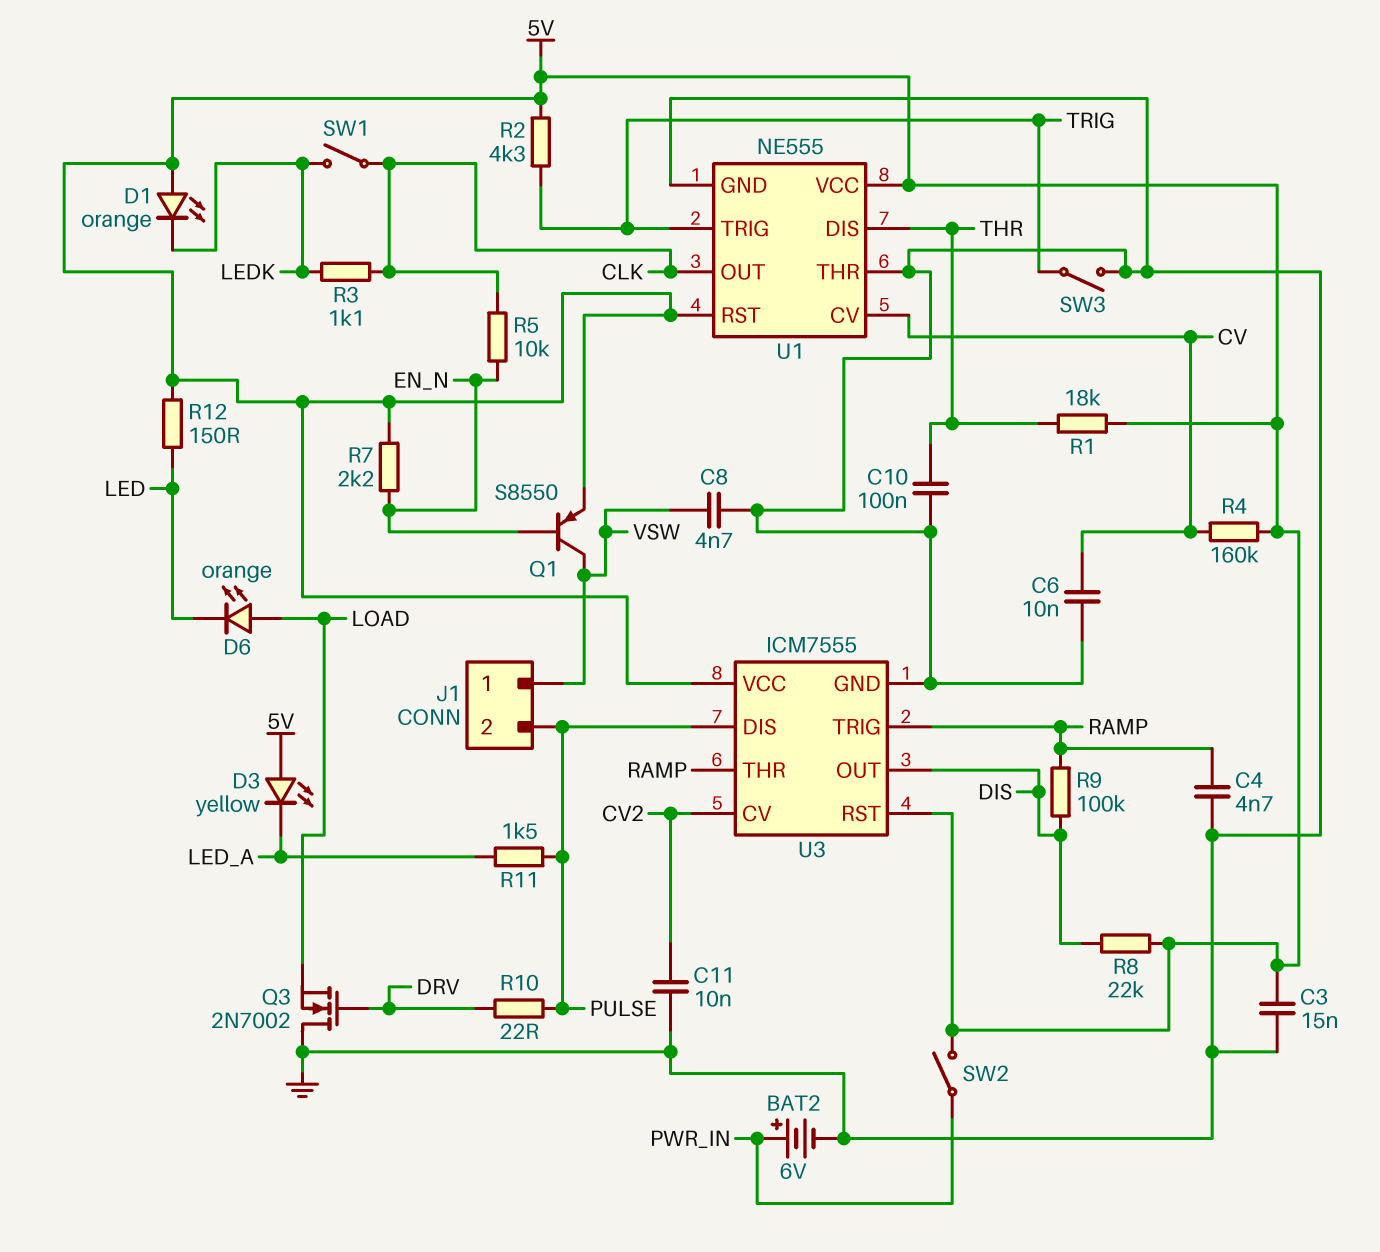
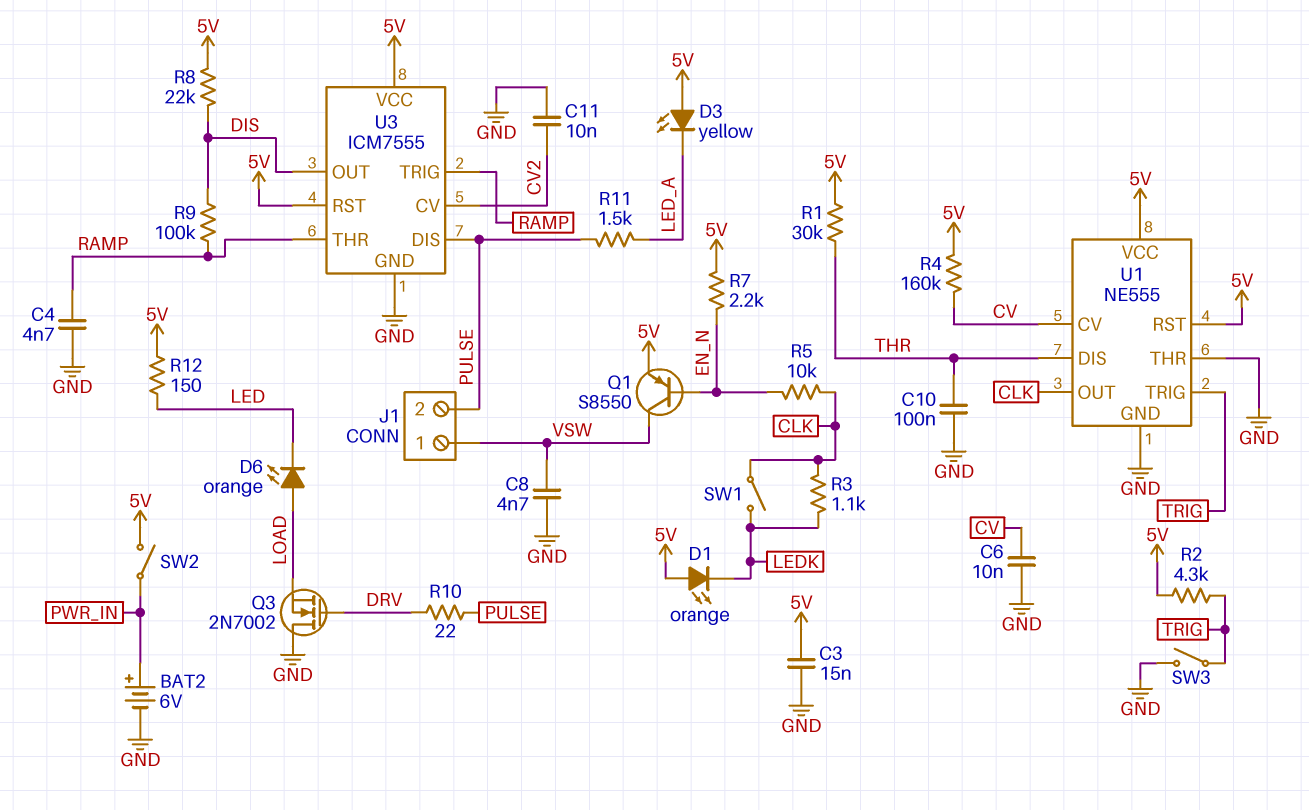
R1: 18k (5V, THR) -> 30k (5V, THR)

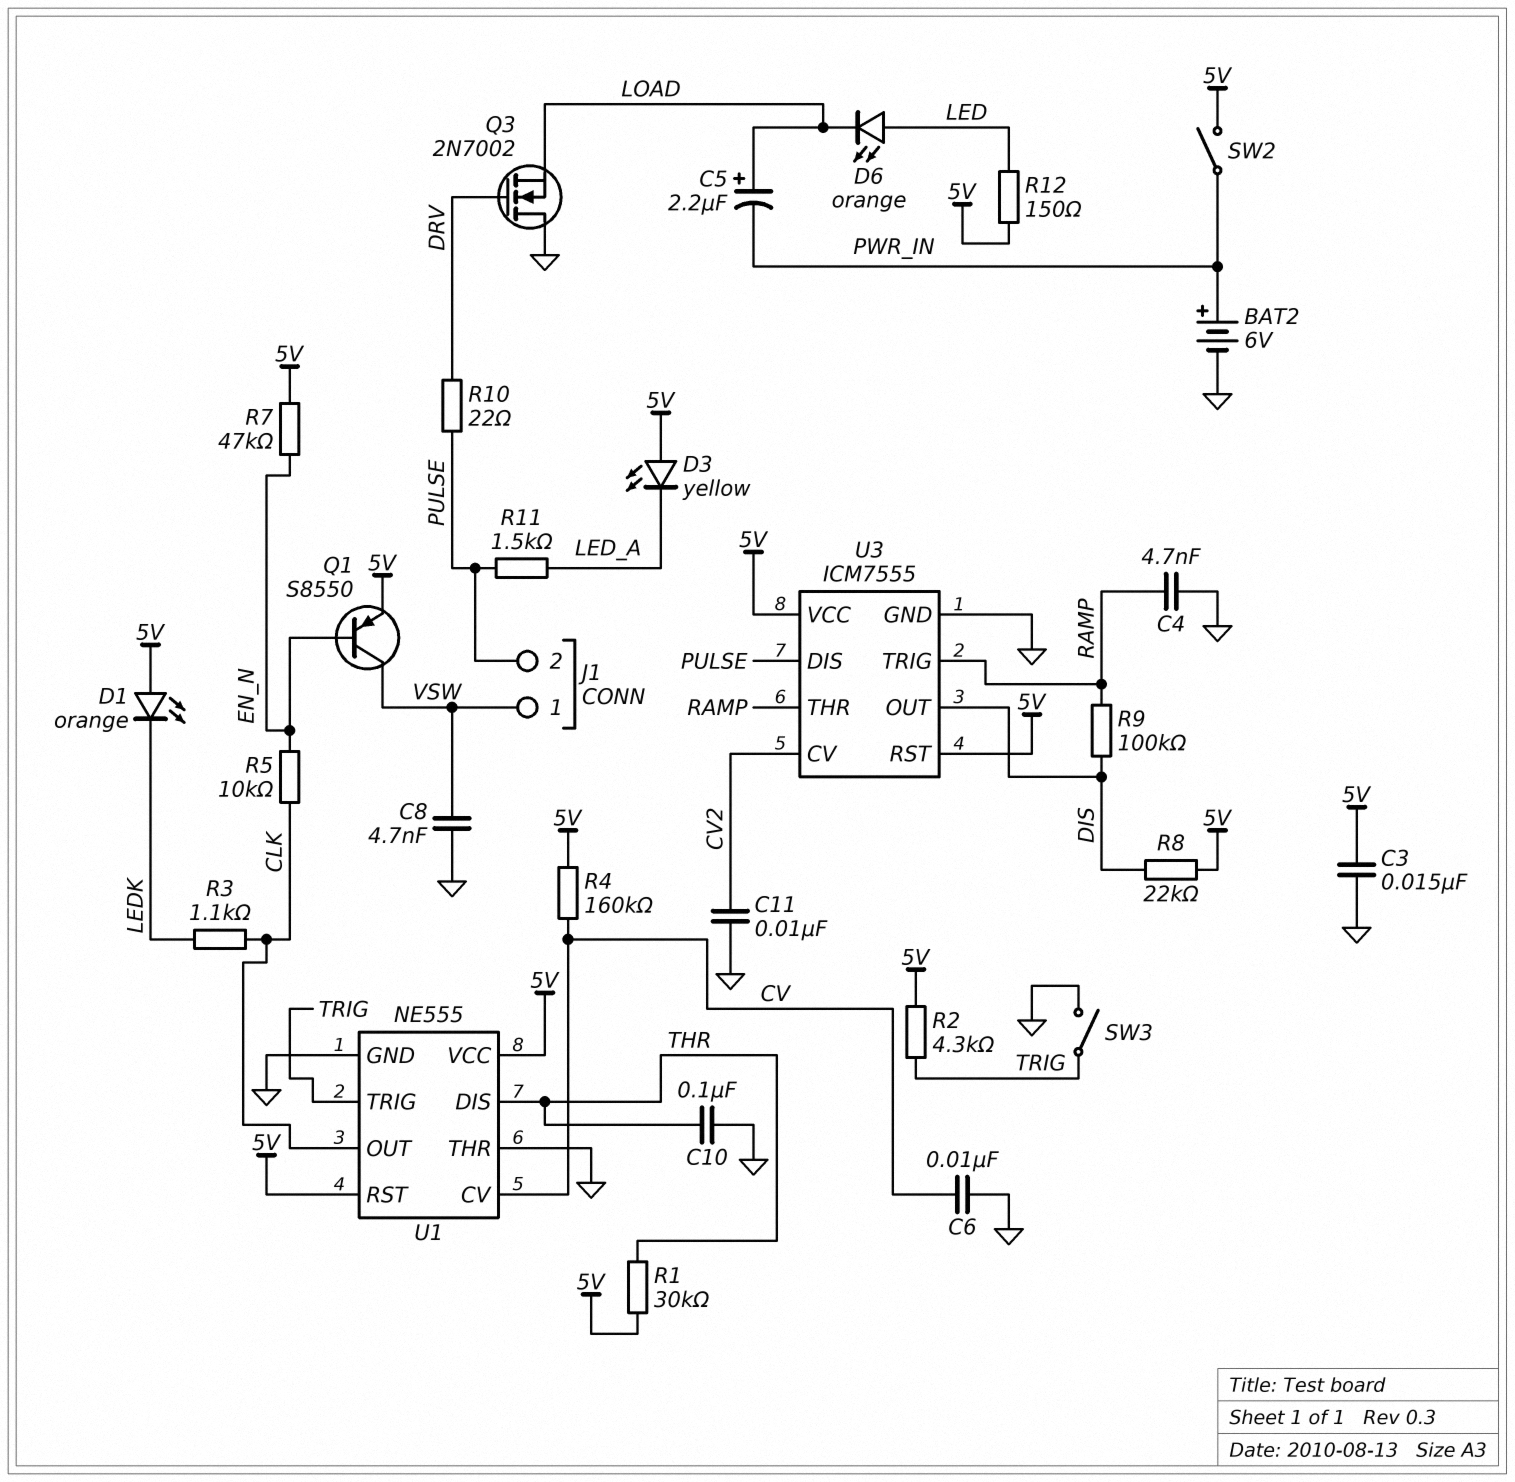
C5: none -> 2.2uF (plus LOAD, minus PWR_IN)
D6: LED orange (A LOAD, K LED) -> LED orange (A LED, K LOAD)
R7: 2.2k (5V, EN_N) -> 47k (5V, EN_N)
SW1: switch (CLK, LEDK) -> none

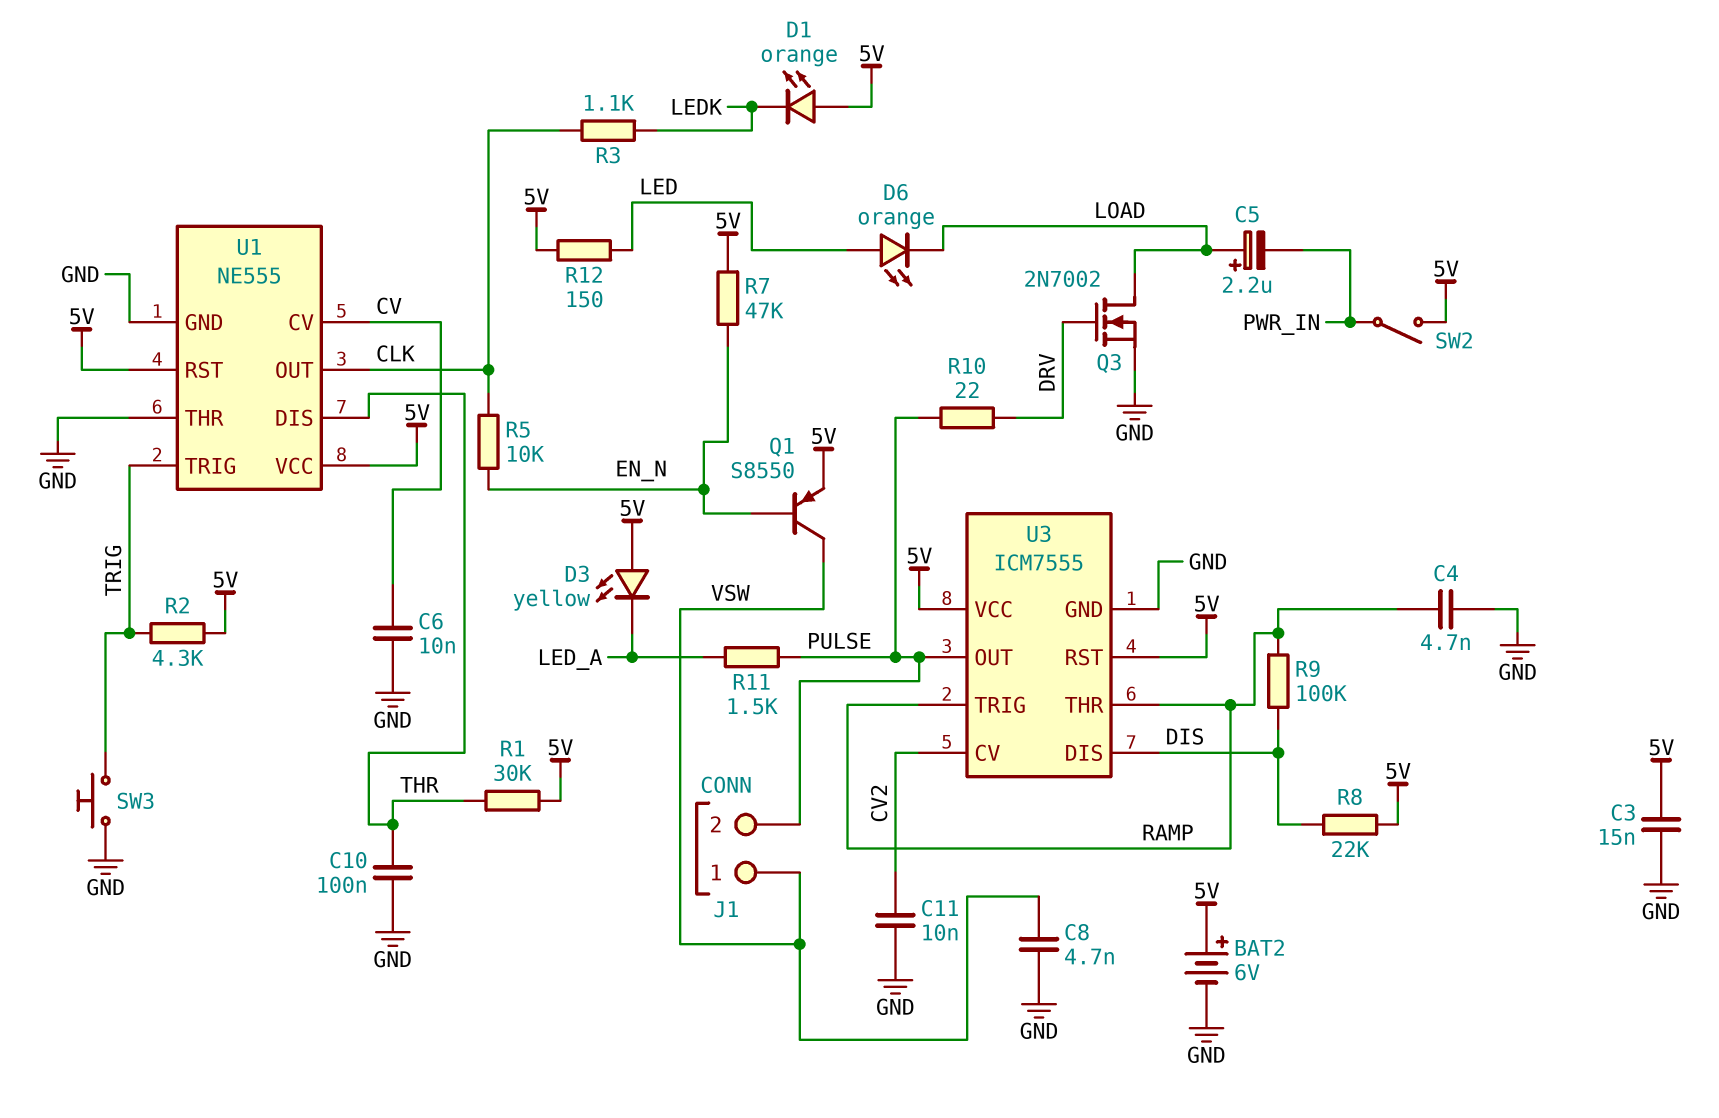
BAT2: 6V (plus PWR_IN, minus GND) -> 6V (plus 5V, minus GND)
Q3: NMOS 2N7002 (G DRV, D GND, S LOAD) -> NMOS 2N7002 (G DRV, D LOAD, S GND)
R4: 160k (5V, CV) -> none
SW3: switch (GND, TRIG) -> button (GND, TRIG)
U3 pin DIS: PULSE -> DIS
U3 pin OUT: DIS -> PULSE

